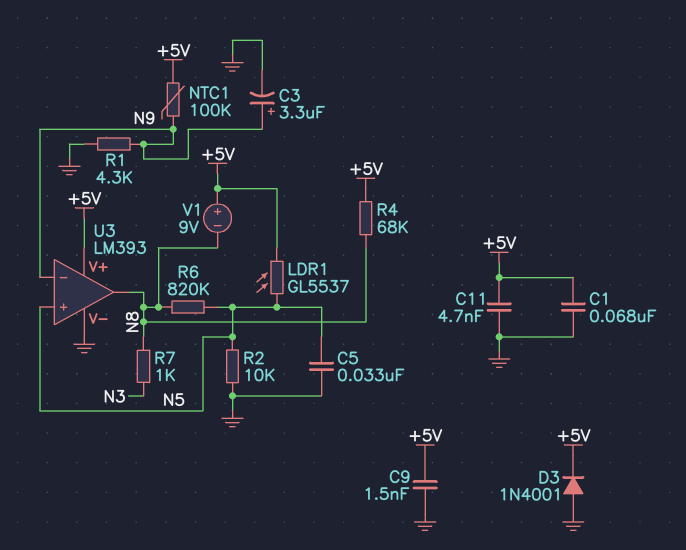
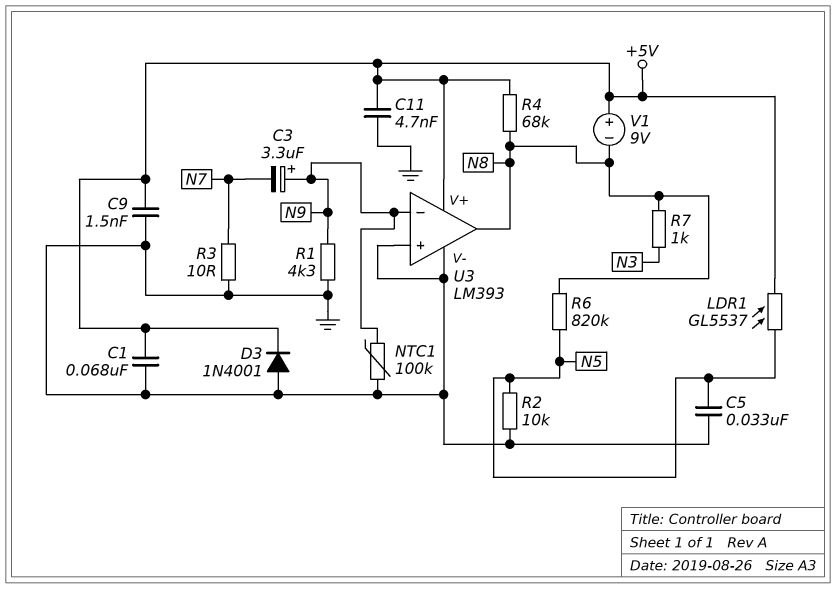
C3: 3.3uF (plus N9, minus GND) -> 3.3uF (plus N9, minus N7)
NTC1: 100k (+5V, N9) -> 100k (GND, N9)
R3: none -> 10 (GND, N7)
U3 pin in+: N5 -> GND

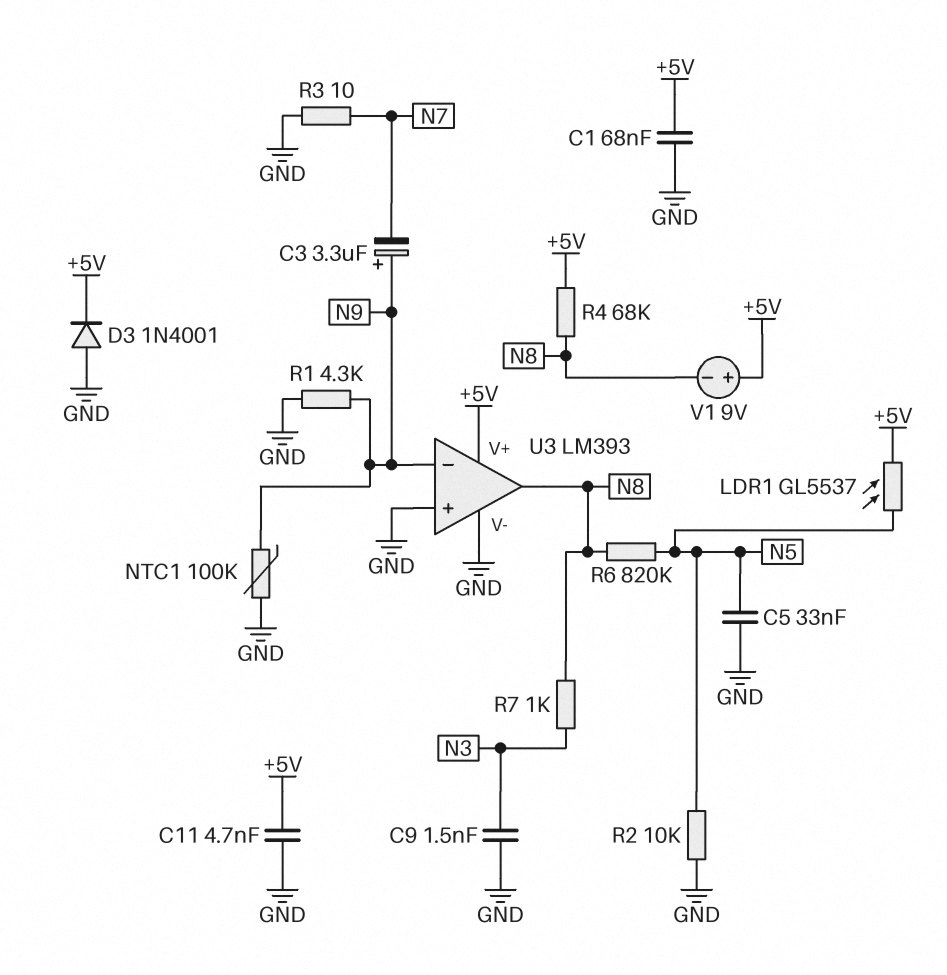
C9: 1.5nF (+5V, GND) -> 1.5nF (GND, N3)

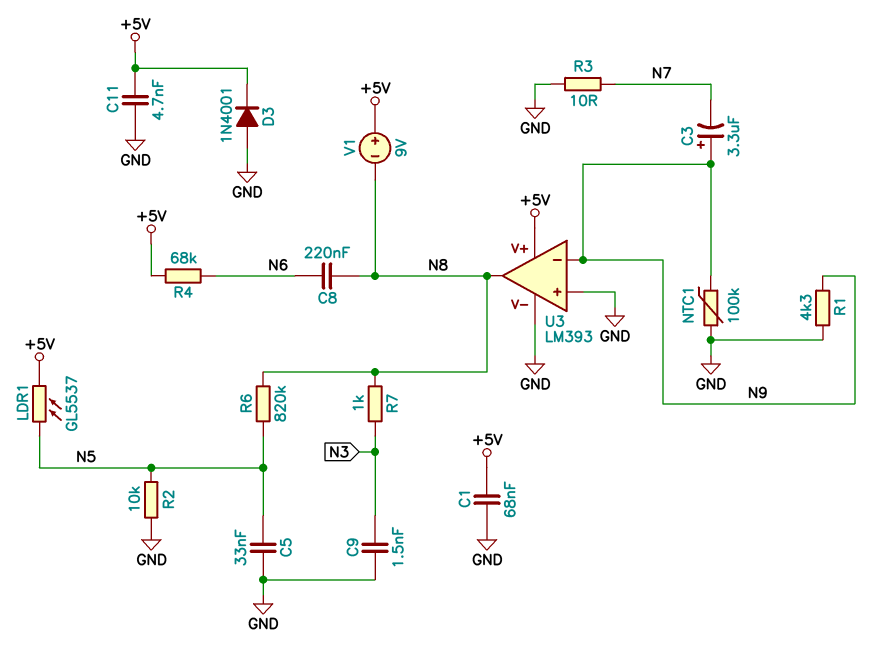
C8: none -> 220nF (N6, N8)
R4: 68k (+5V, N8) -> 68k (+5V, N6)

